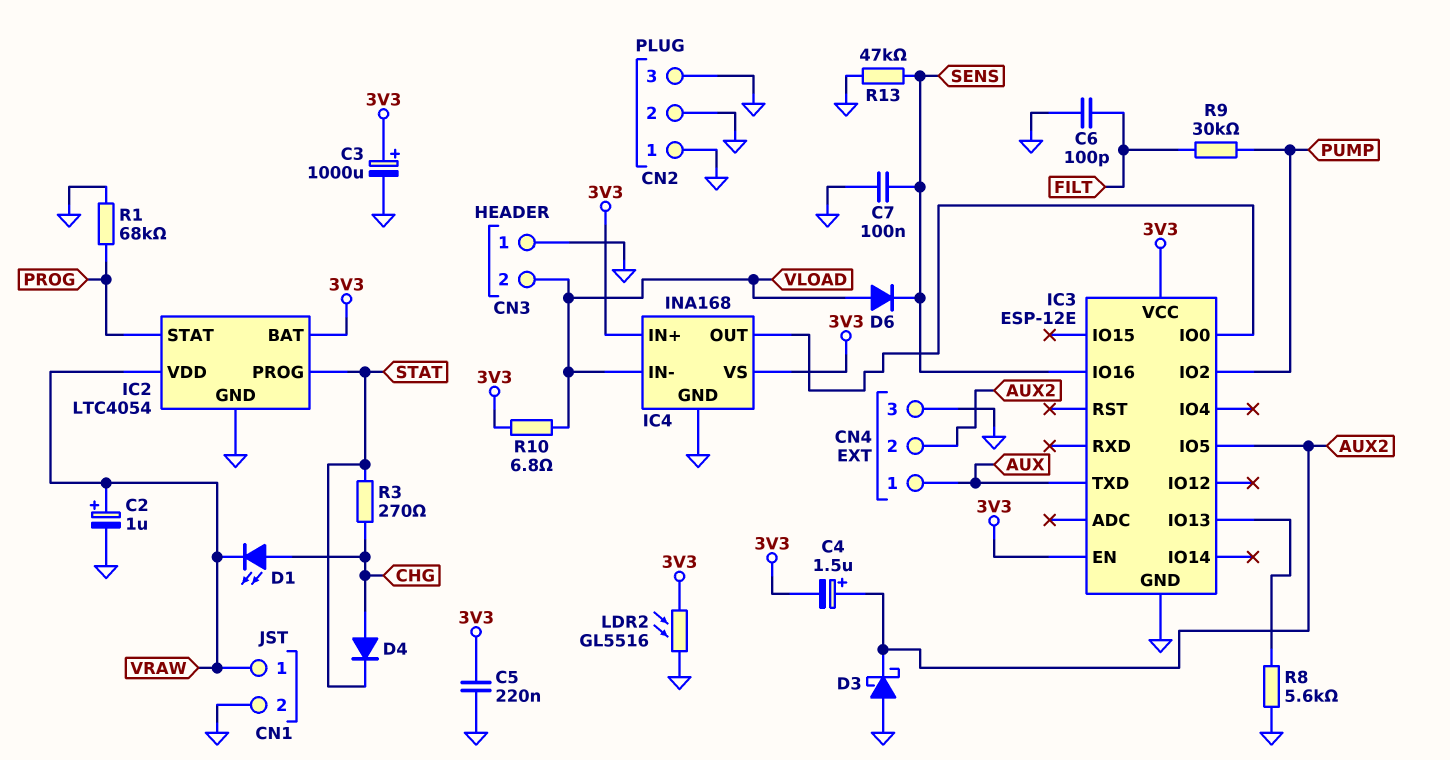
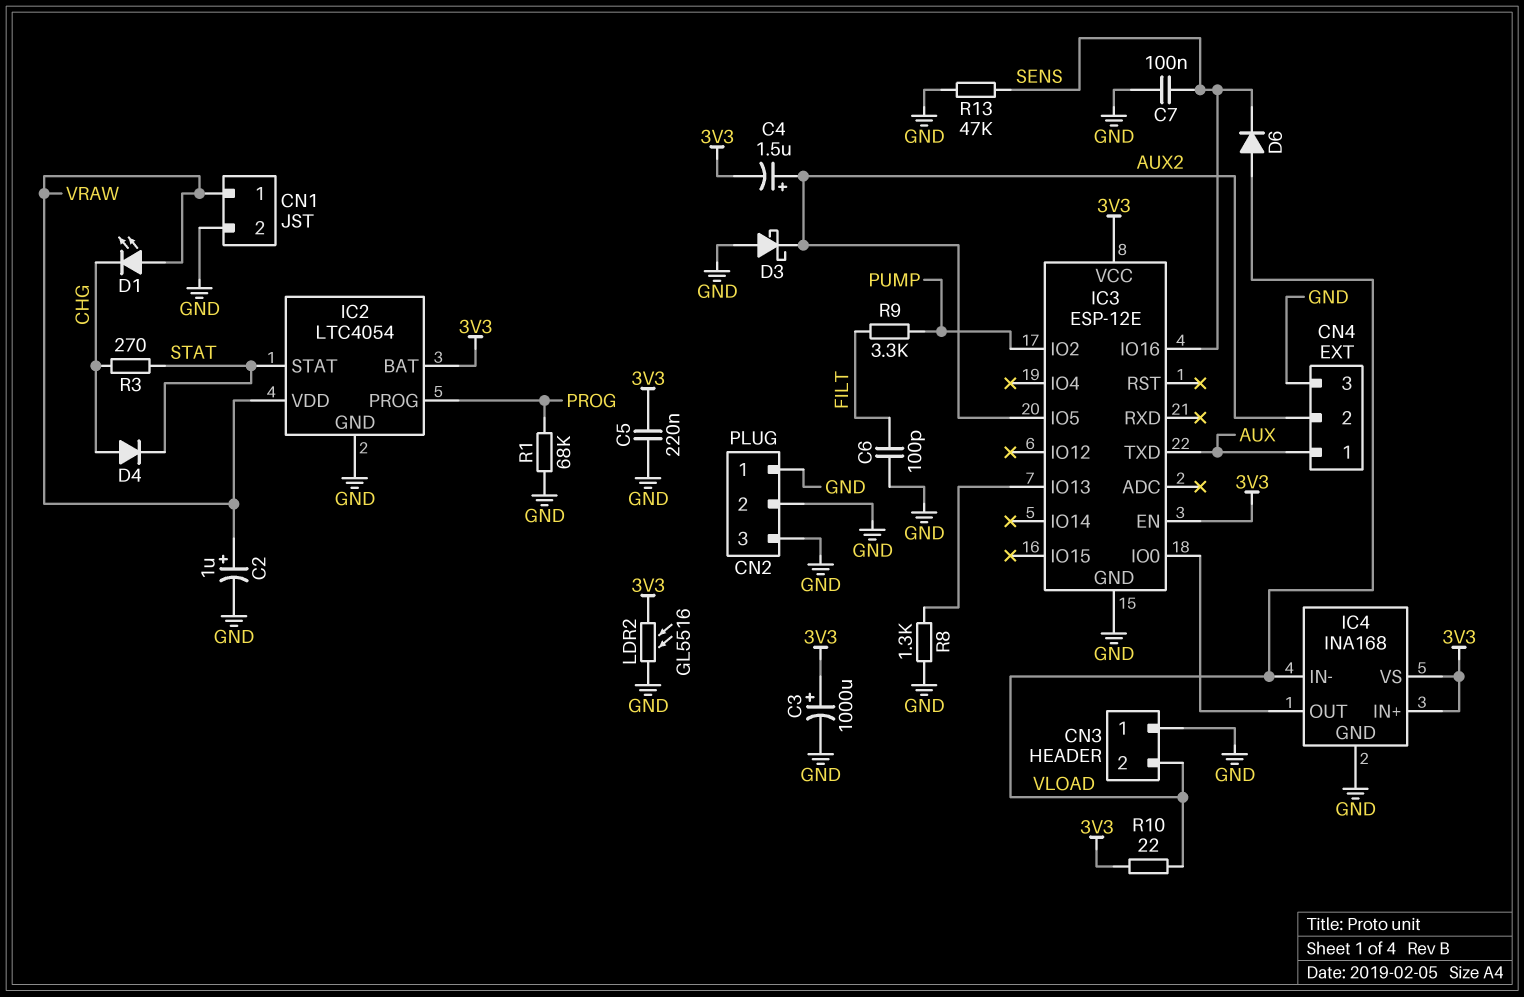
D1: LED (A CHG, K VRAW) -> LED (A VRAW, K CHG)
IC2 pin PROG: STAT -> PROG
IC2 pin STAT: PROG -> STAT
R8: 5.6k (GND, IC3/IO13) -> 1.3k (GND, IC3/IO13)
R9: 30k (FILT, PUMP) -> 3.3k (FILT, PUMP)
R10: 6.8 (3V3, VLOAD) -> 22 (3V3, VLOAD)

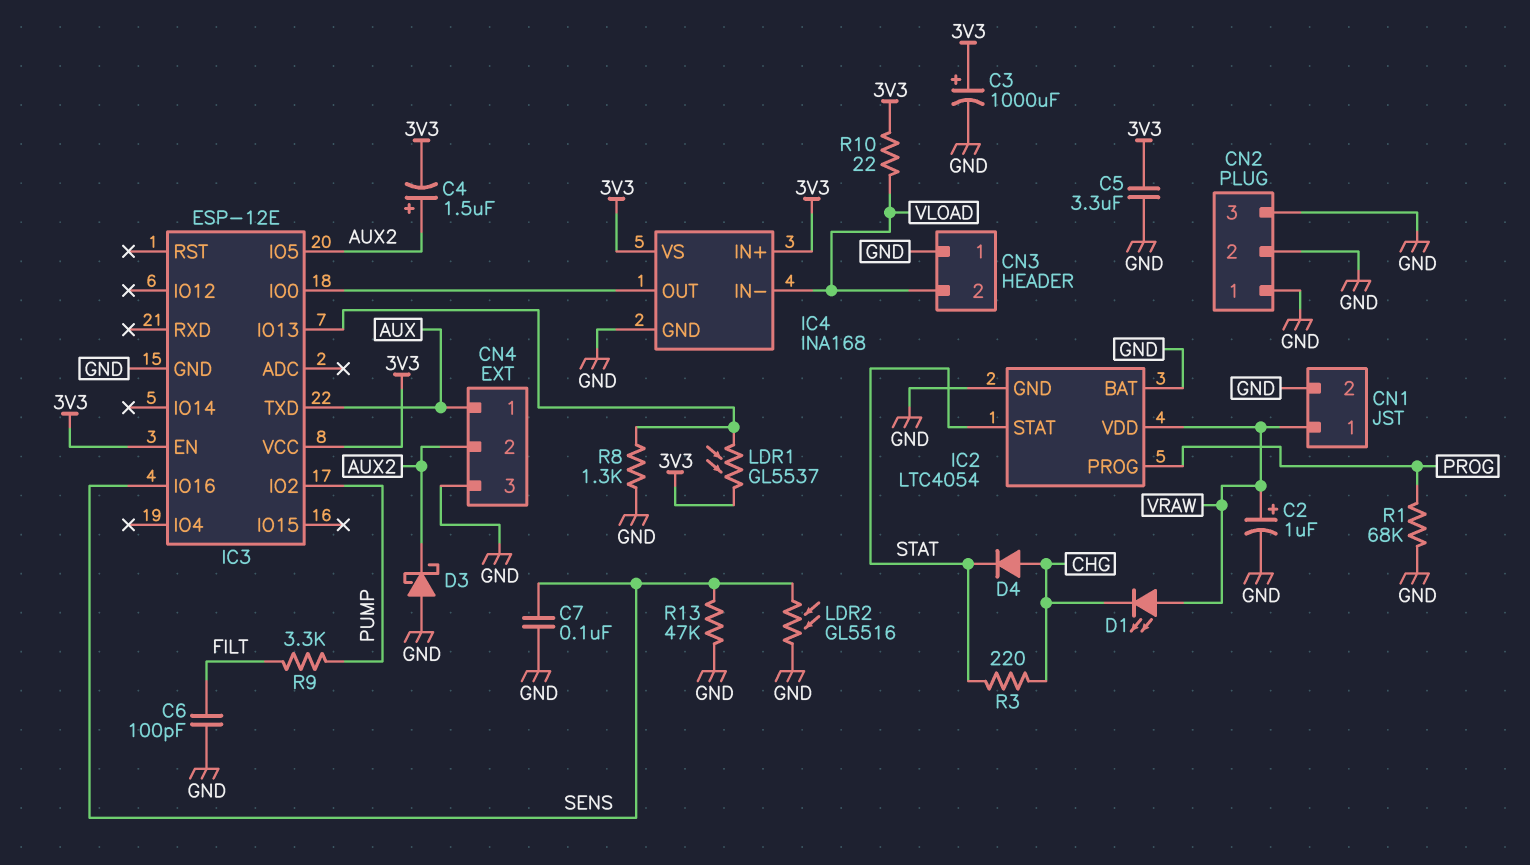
C5: 220nF (3V3, GND) -> 3.3uF (3V3, GND)
D6: diode (A VLOAD, K SENS) -> none
IC2 pin BAT: 3V3 -> GND
LDR1: none -> GL5537 (3V3, IC3/IO13)
LDR2: GL5516 (3V3, GND) -> GL5516 (GND, SENS)
R3: 270 (CHG, STAT) -> 220 (CHG, STAT)

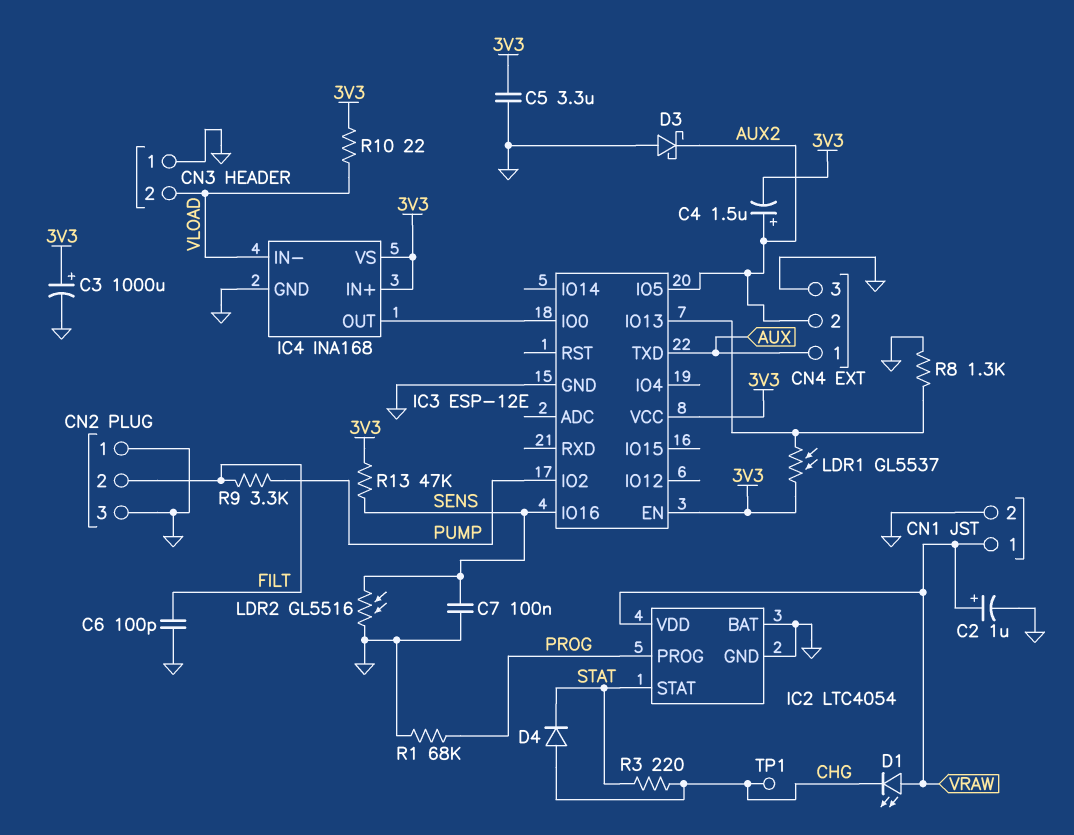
CN2 pin 2: GND -> FILT
R13: 47k (GND, SENS) -> 47k (3V3, SENS)
TP1: none -> test point (CHG)

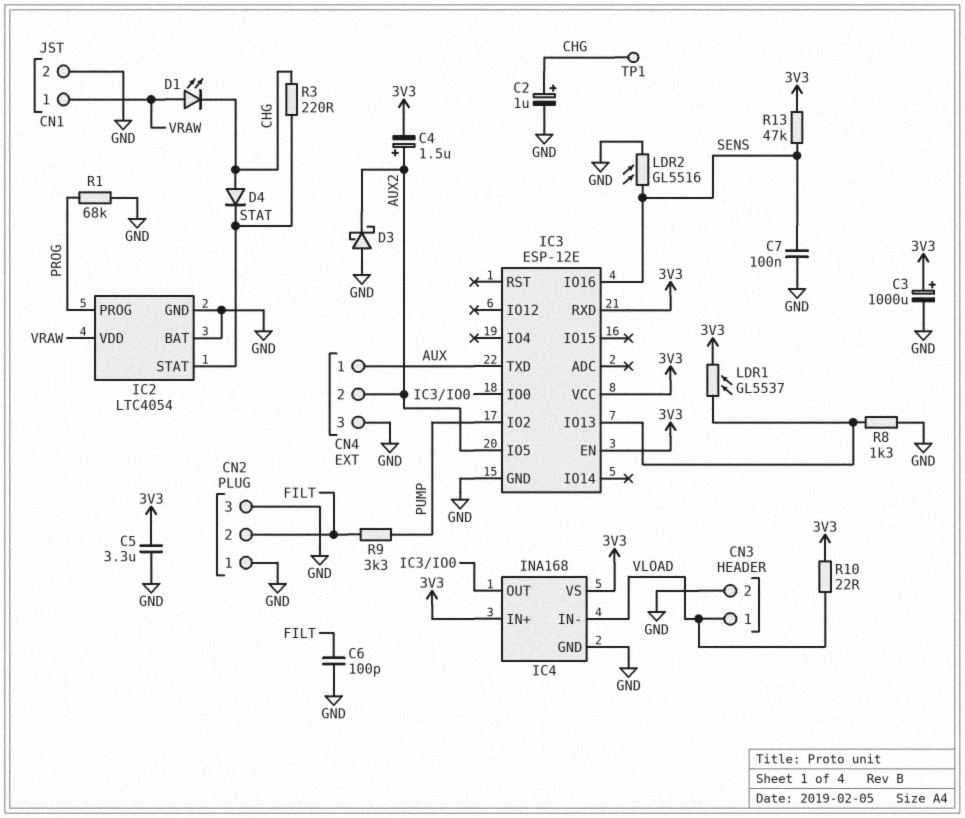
C2: 1uF (plus VRAW, minus GND) -> 1uF (plus CHG, minus GND)
CN3 pin 1: GND -> VLOAD
CN3 pin 2: VLOAD -> GND
IC3 pin RXD: none -> 3V3

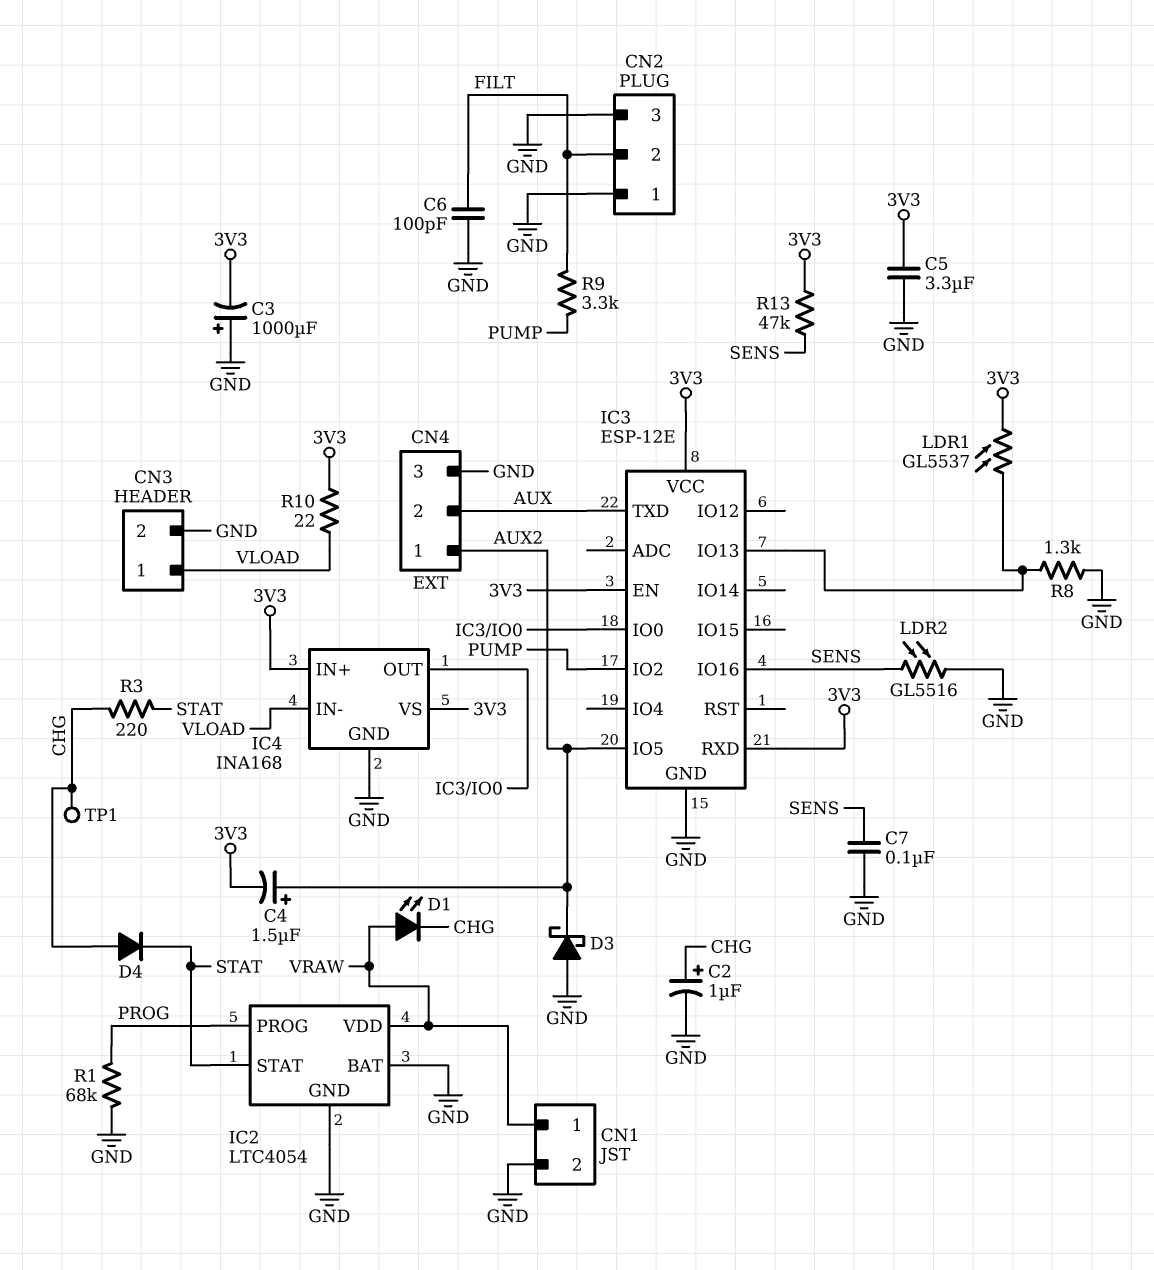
C3: 1000uF (plus 3V3, minus GND) -> 1000uF (plus GND, minus 3V3)
CN4 pin 1: AUX -> AUX2
CN4 pin 2: AUX2 -> AUX

